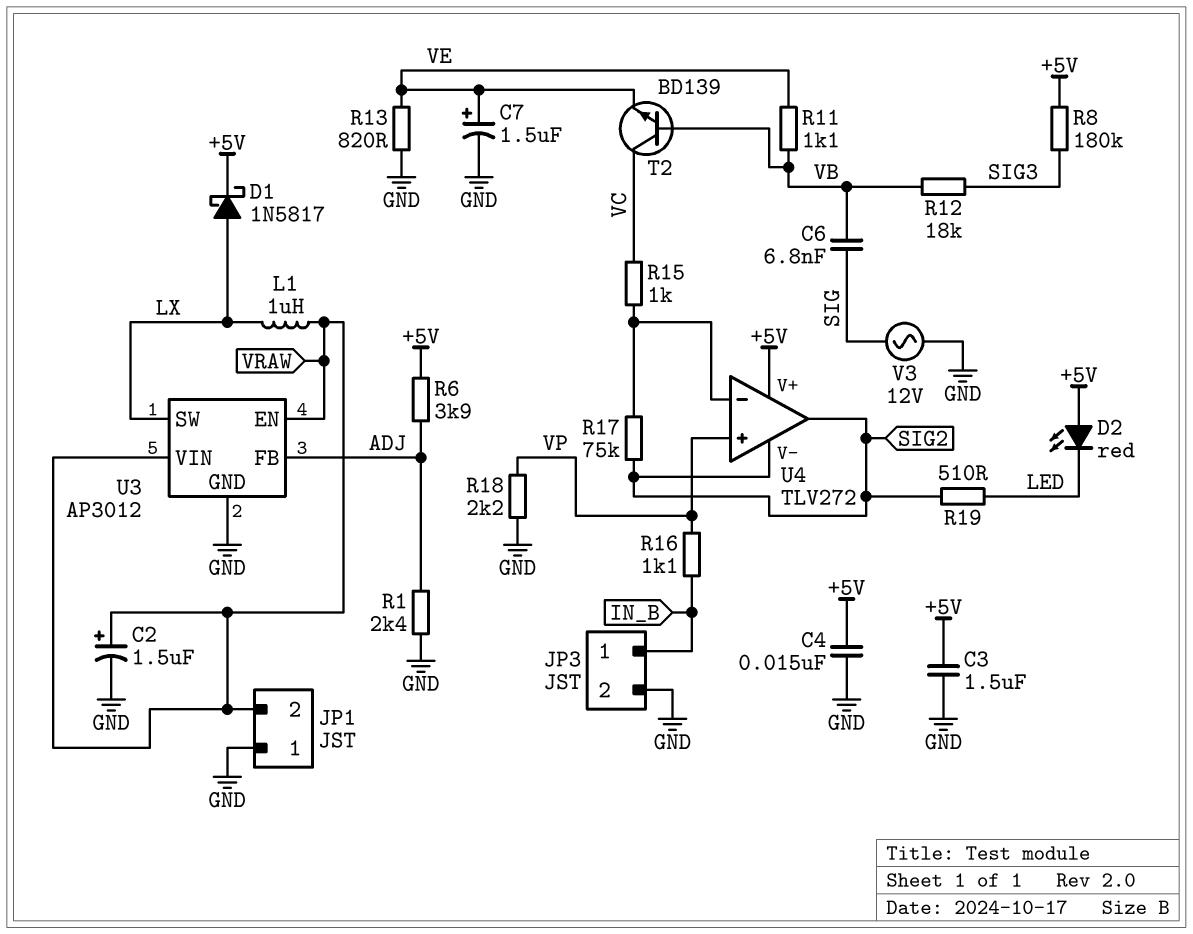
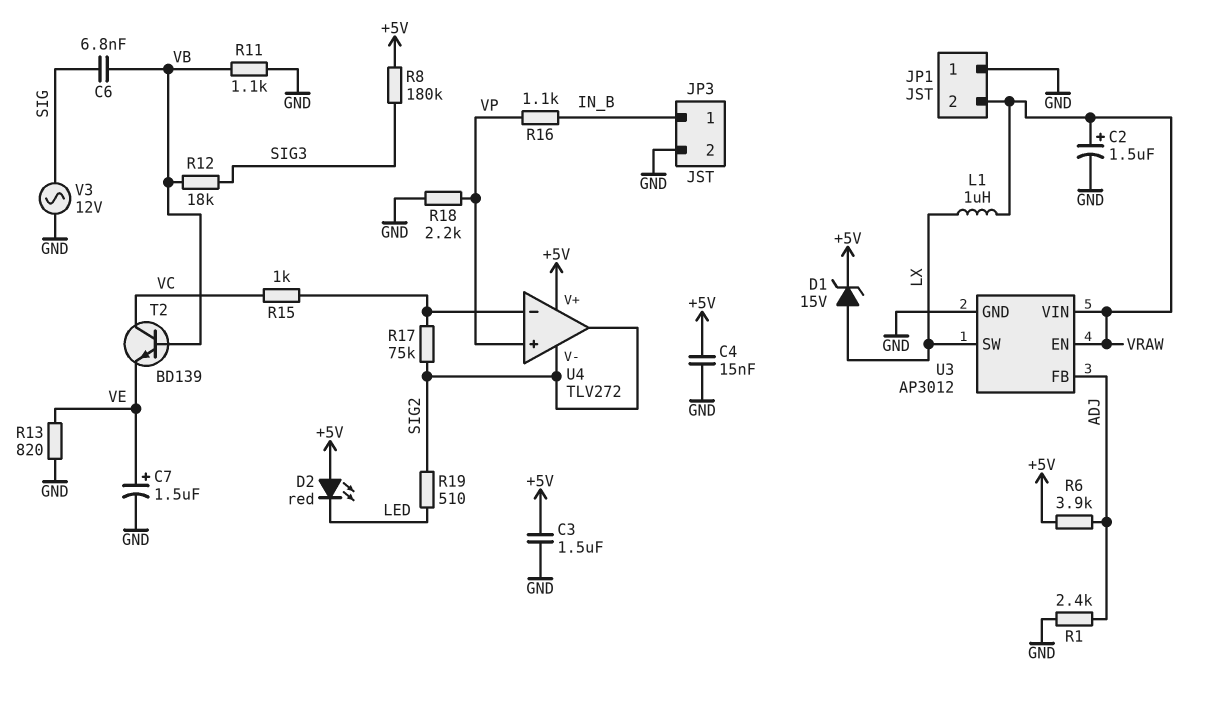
D1: schottky 1N5817 (A LX, K +5V) -> zener 15V (A LX, K +5V)
R11: 1.1k (VB, VE) -> 1.1k (GND, VB)

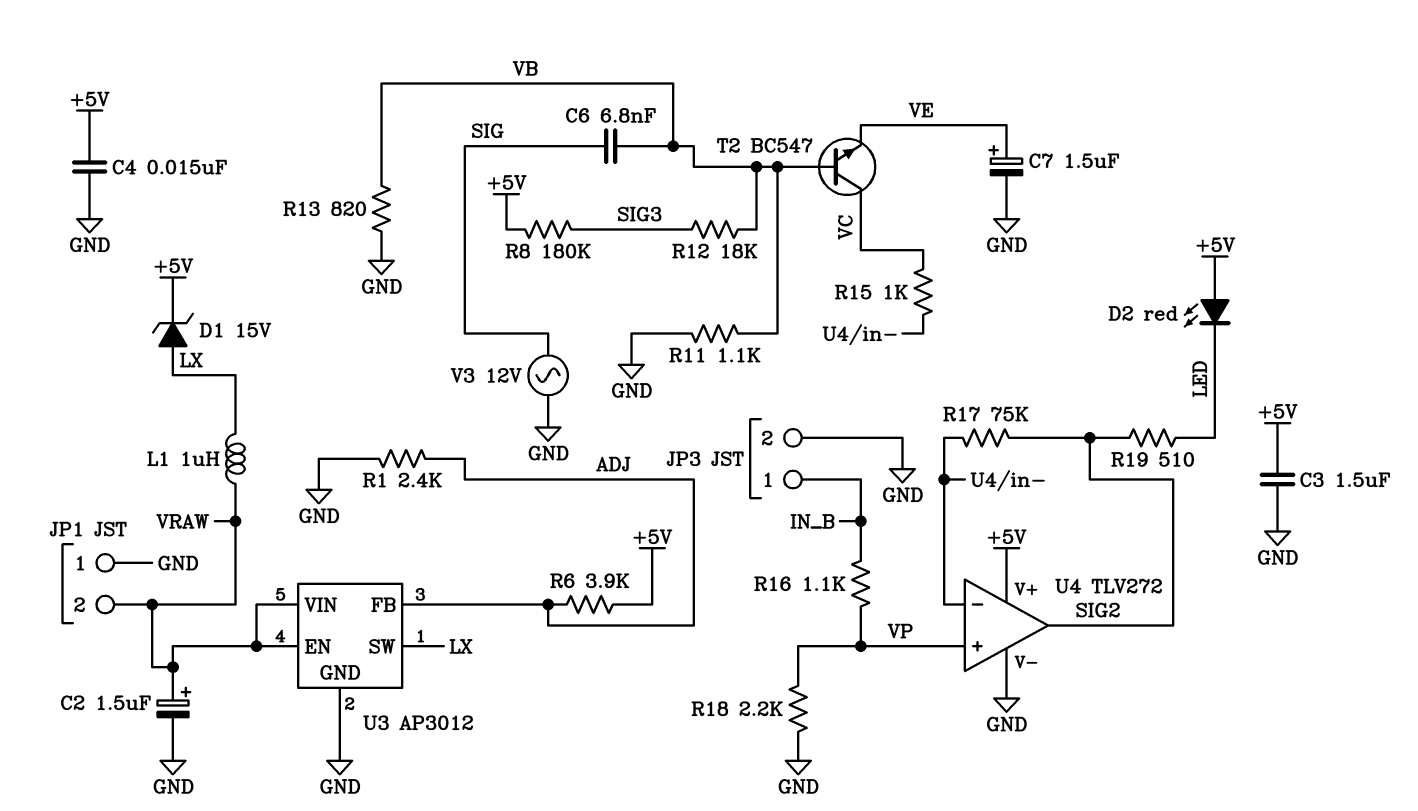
R13: 820 (GND, VE) -> 820 (GND, VB)
T2: NPN BD139 (B VB, C VC, E VE) -> NPN BC547 (B VB, C VC, E VE)
U4 pin V-: SIG2 -> GND

